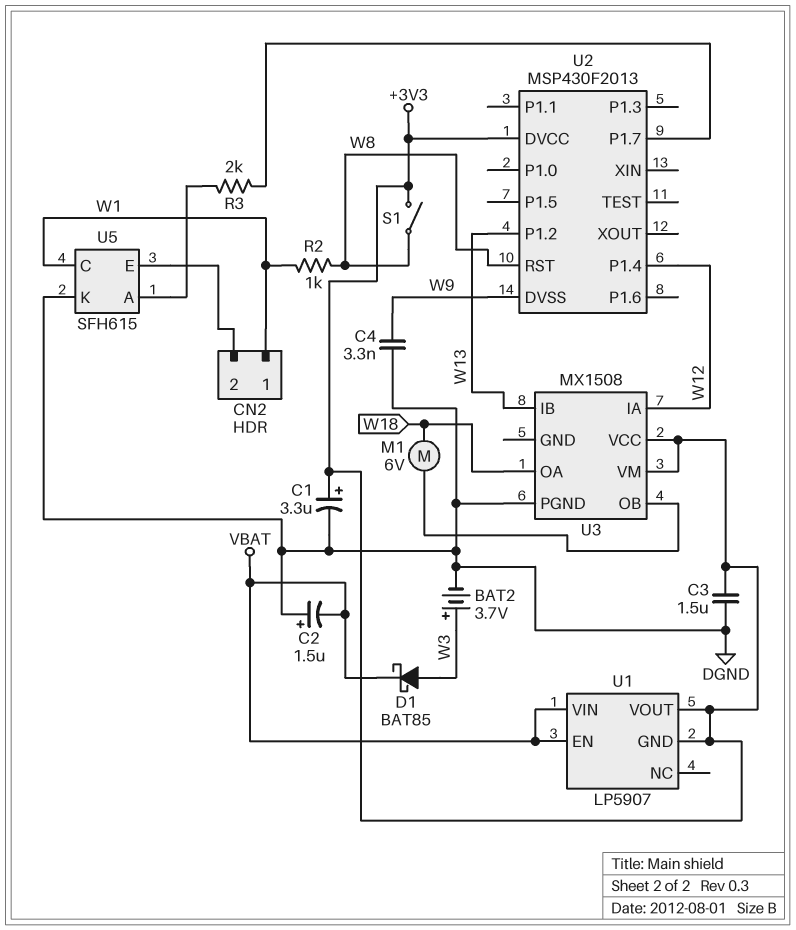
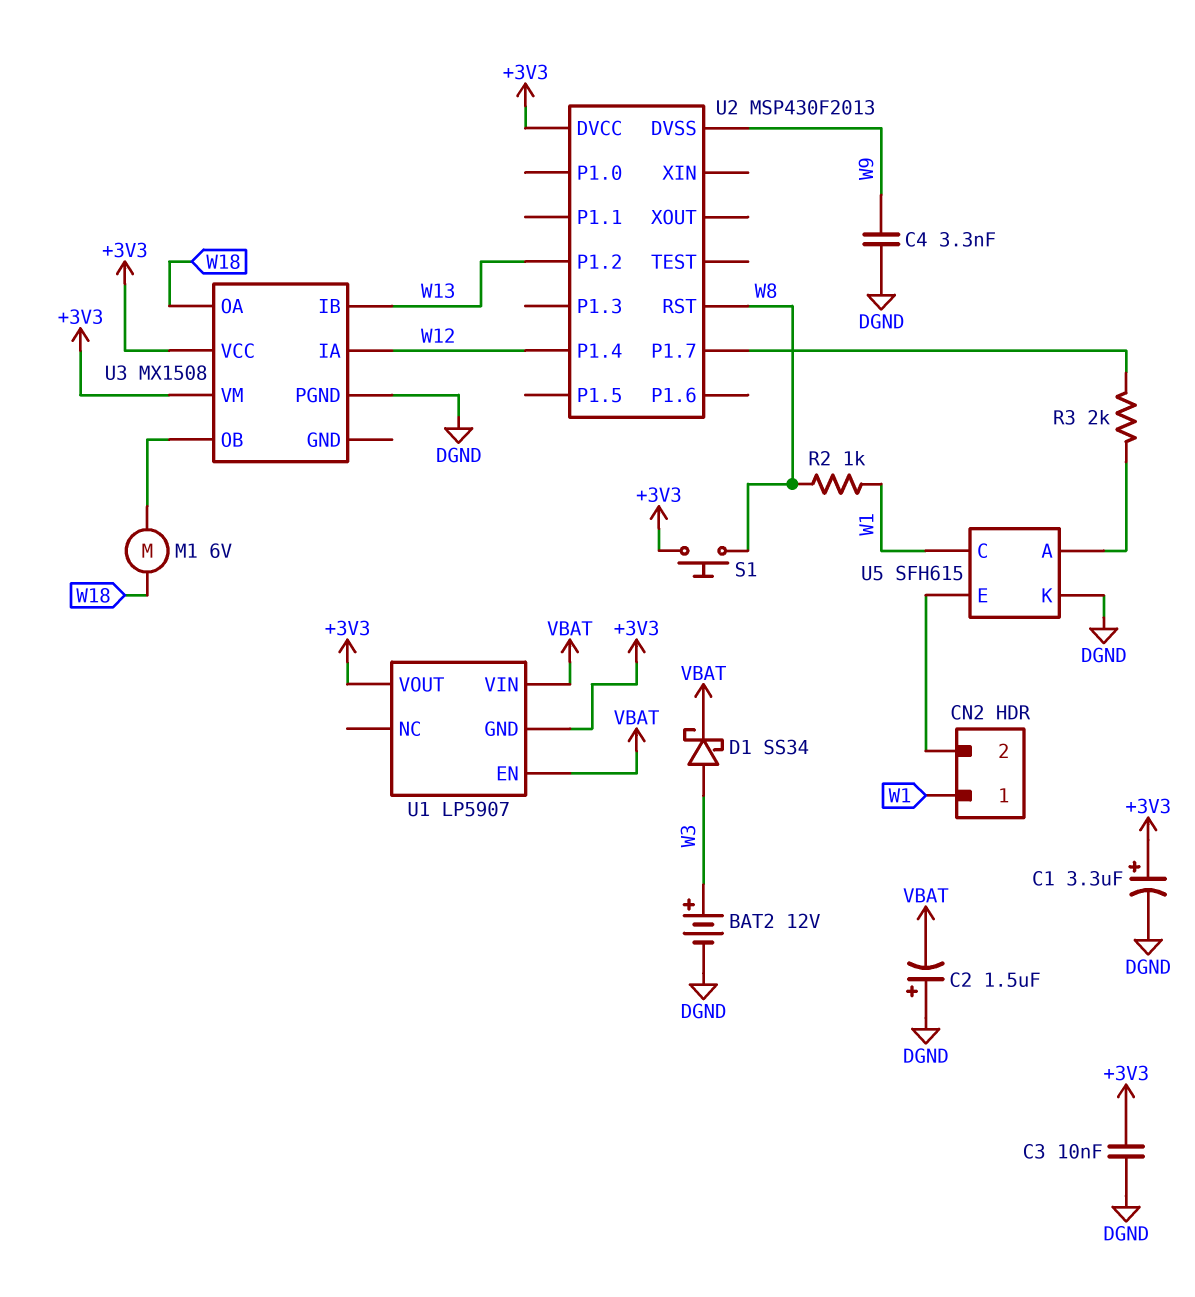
BAT2: 3.7V (plus W3, minus DGND) -> 12V (plus W3, minus DGND)
C3: 1.5uF (+3V3, DGND) -> 10nF (+3V3, DGND)
D1: schottky BAT85 (A W3, K VBAT) -> schottky SS34 (A W3, K VBAT)
S1: switch (+3V3, W8) -> button (+3V3, W8)

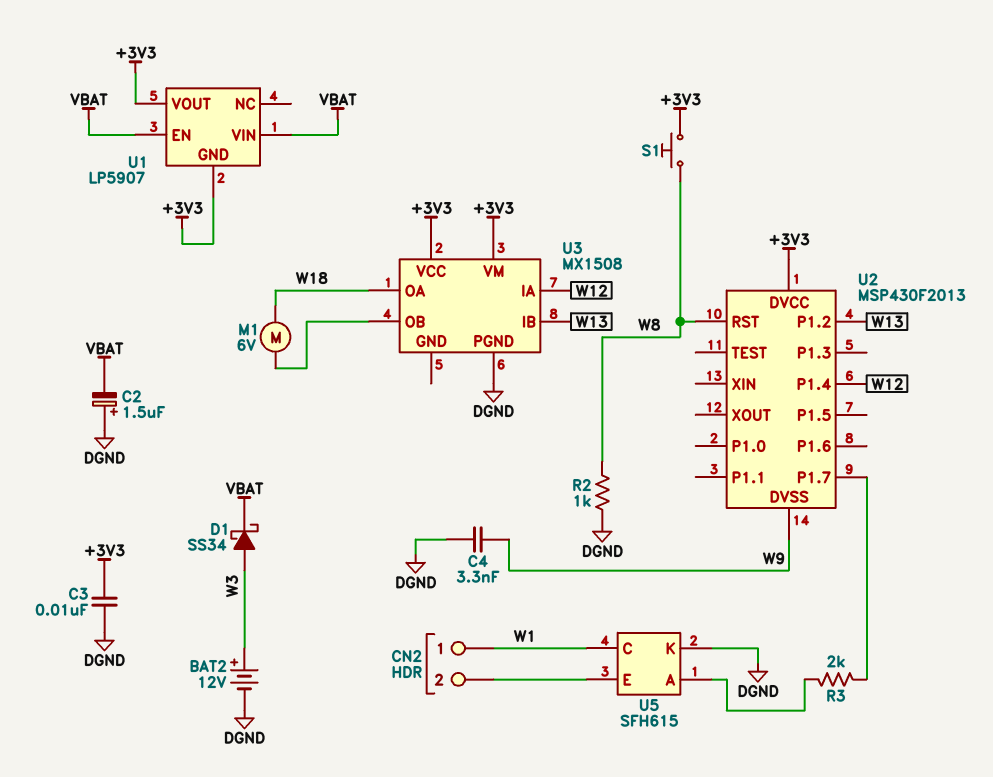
C1: 3.3uF (plus +3V3, minus DGND) -> none
R2: 1k (W1, W8) -> 1k (DGND, W8)

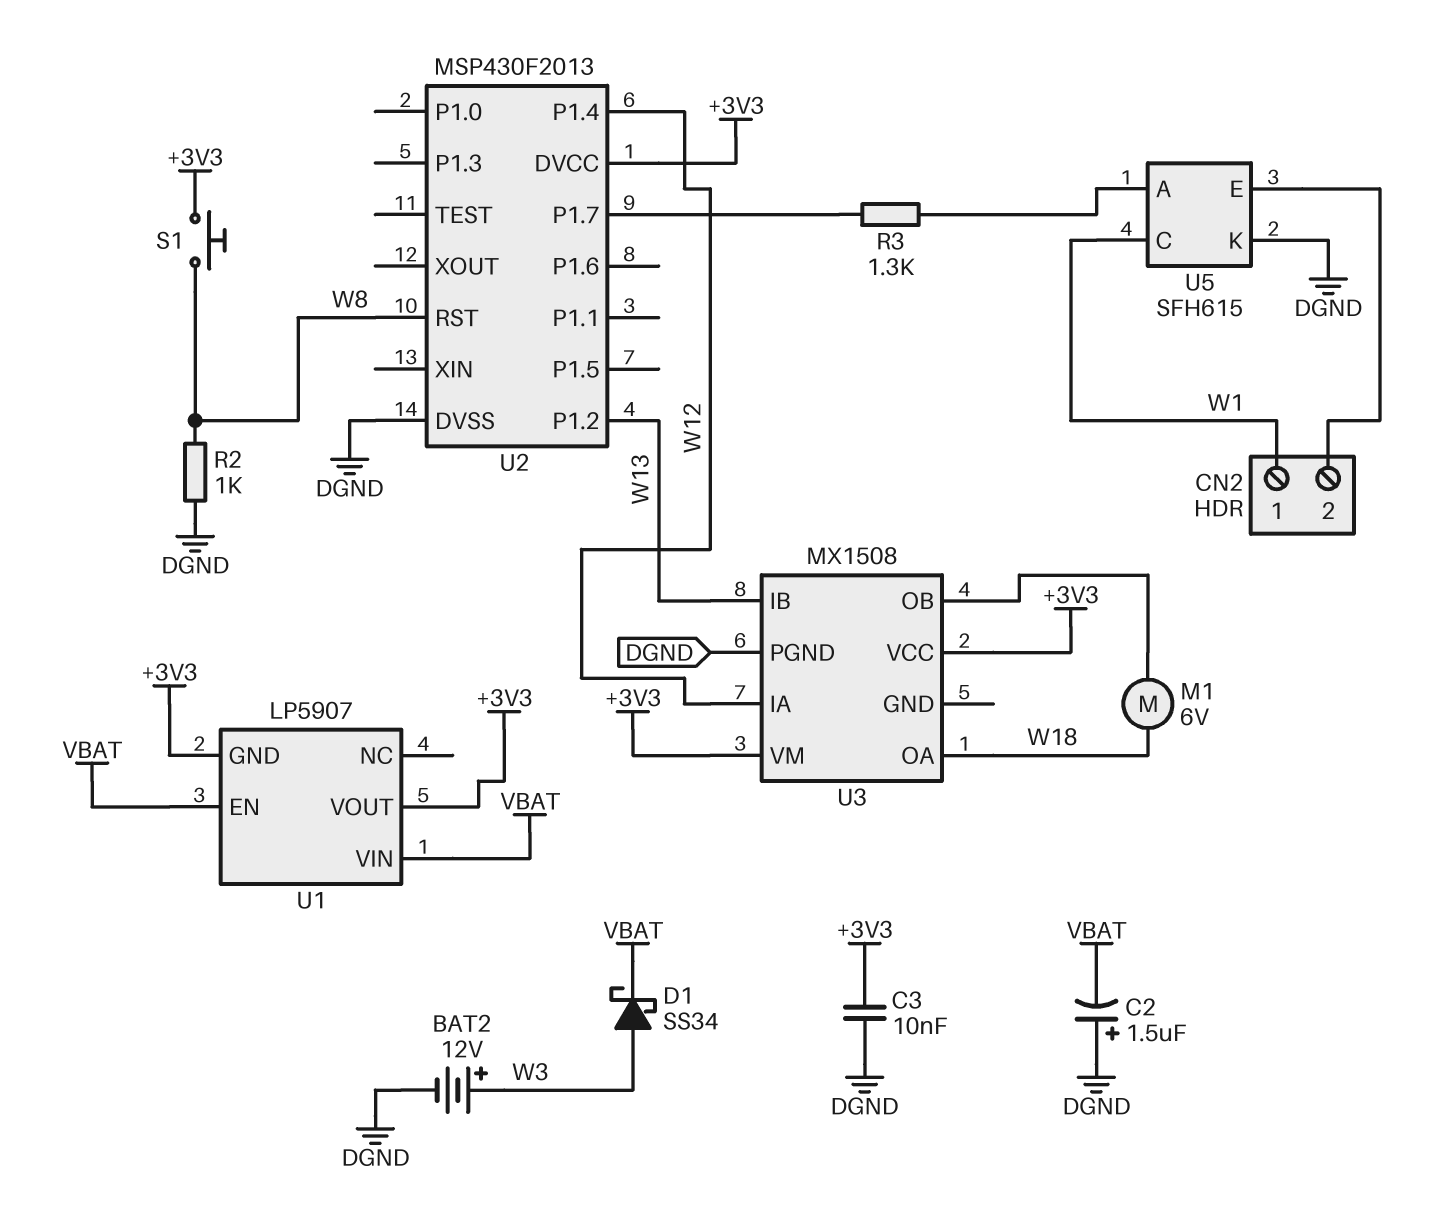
C4: 3.3nF (DGND, W9) -> none
R3: 2k (U2/P1.7, U5/A) -> 1.3k (U2/P1.7, U5/A)
U2 pin DVSS: W9 -> DGND

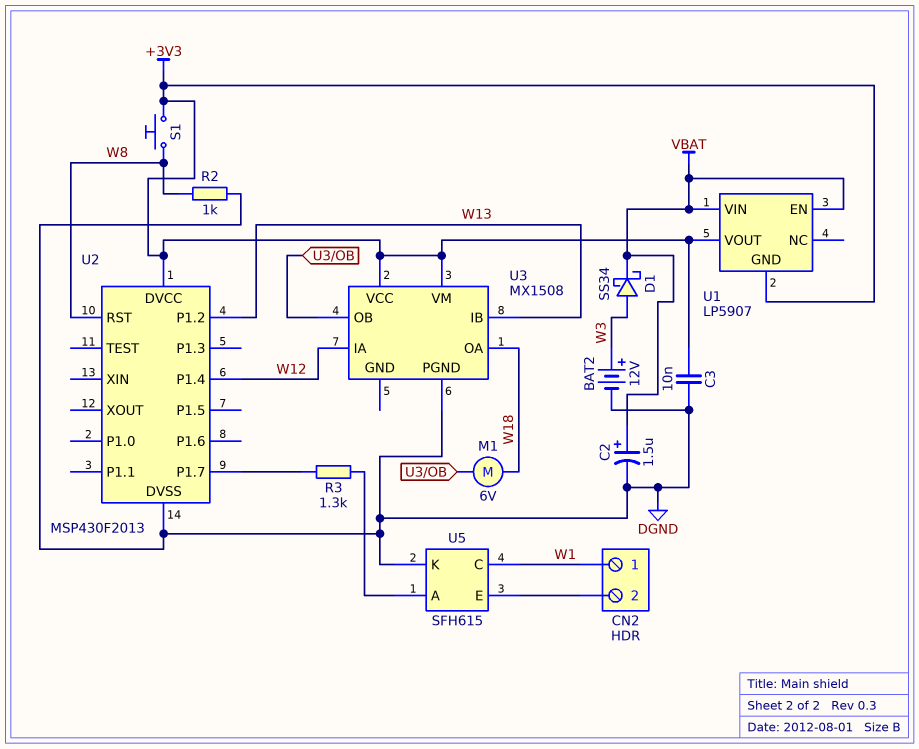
C2: 1.5uF (plus DGND, minus VBAT) -> 1.5uF (plus VBAT, minus DGND)

